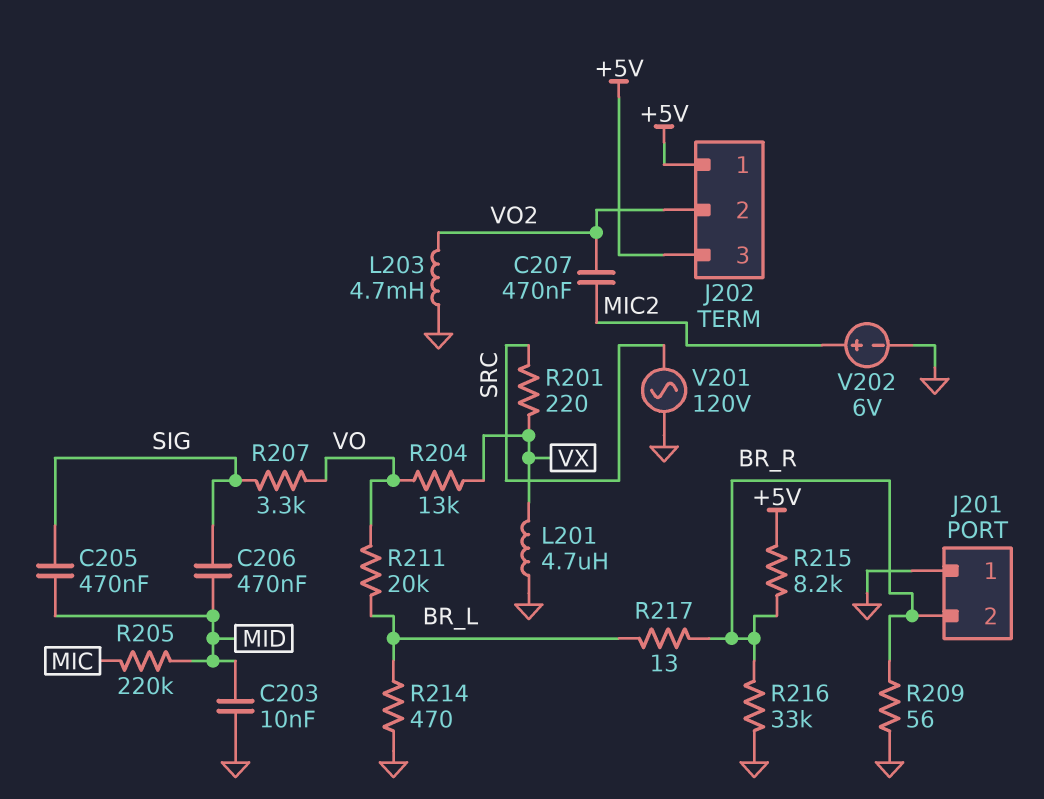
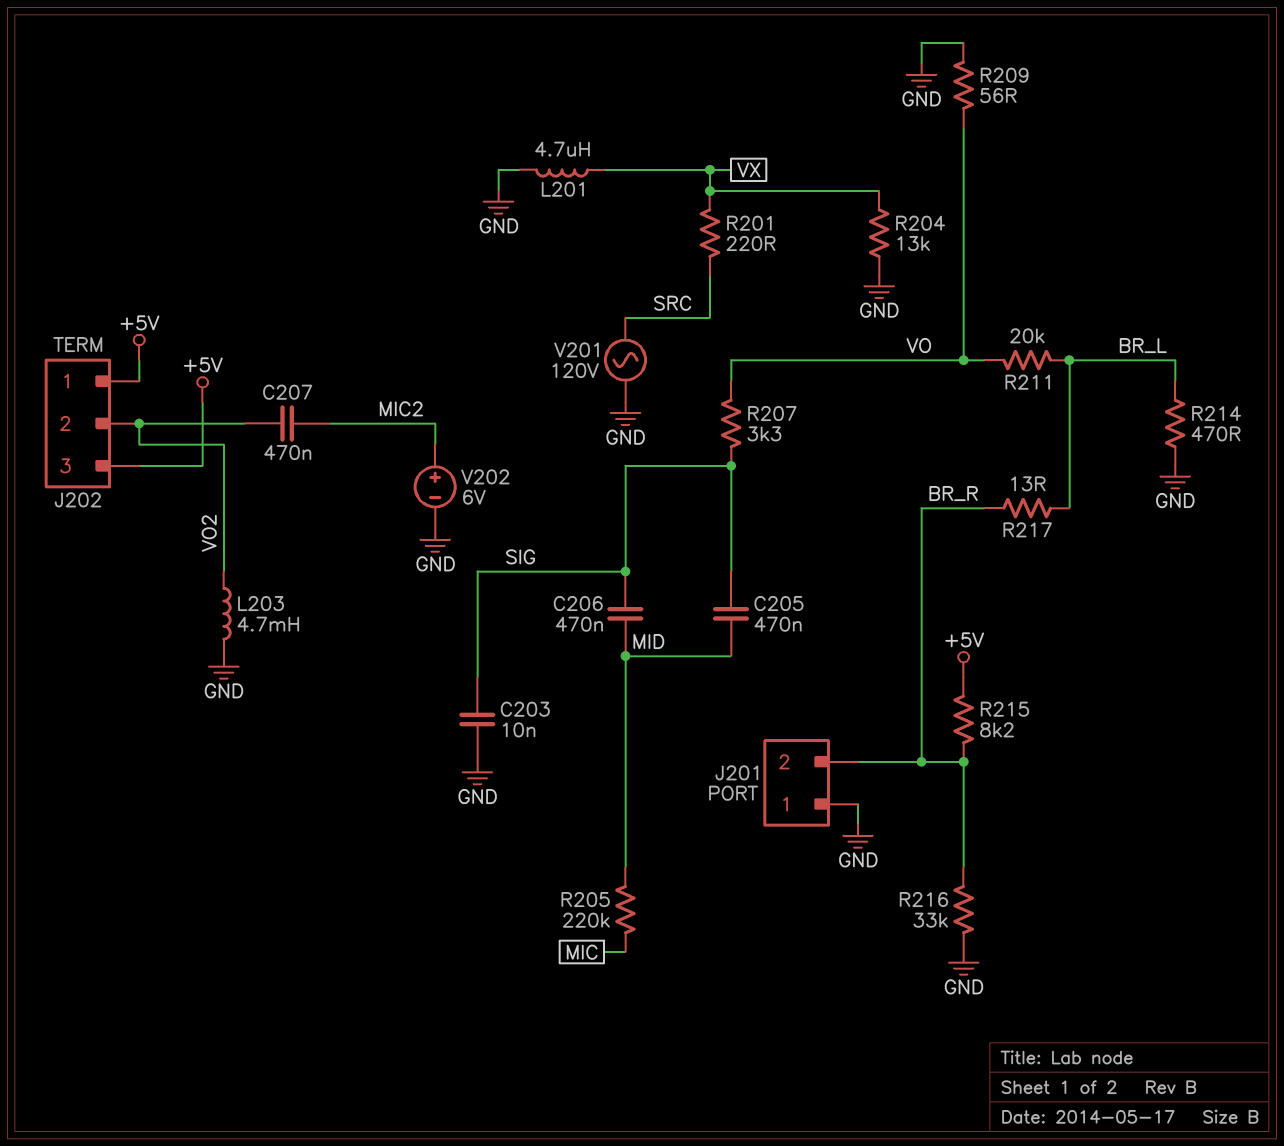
C203: 10nF (GND, MID) -> 10nF (GND, SIG)
R204: 13k (VO, VX) -> 13k (GND, VX)
R209: 56 (BR_R, GND) -> 56 (GND, VO)

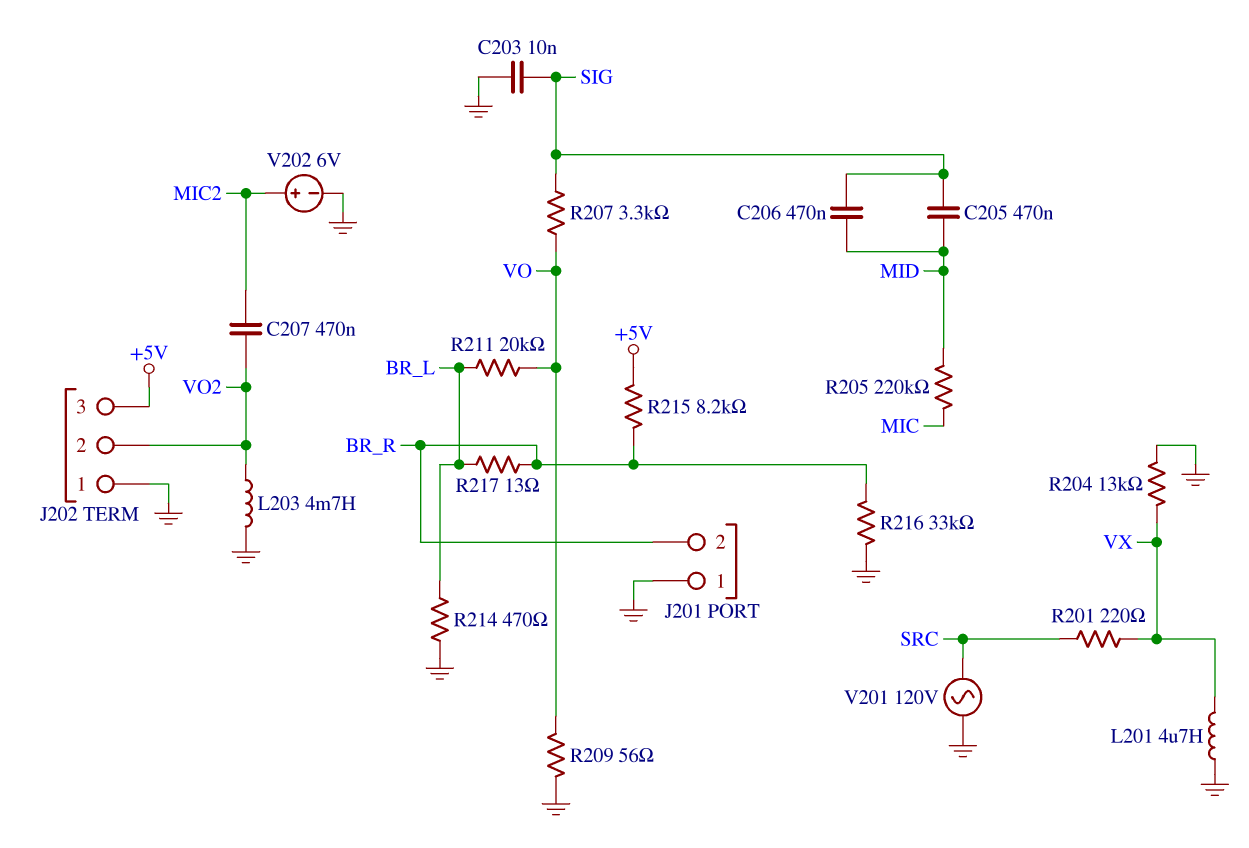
J202 pin 1: +5V -> GND

